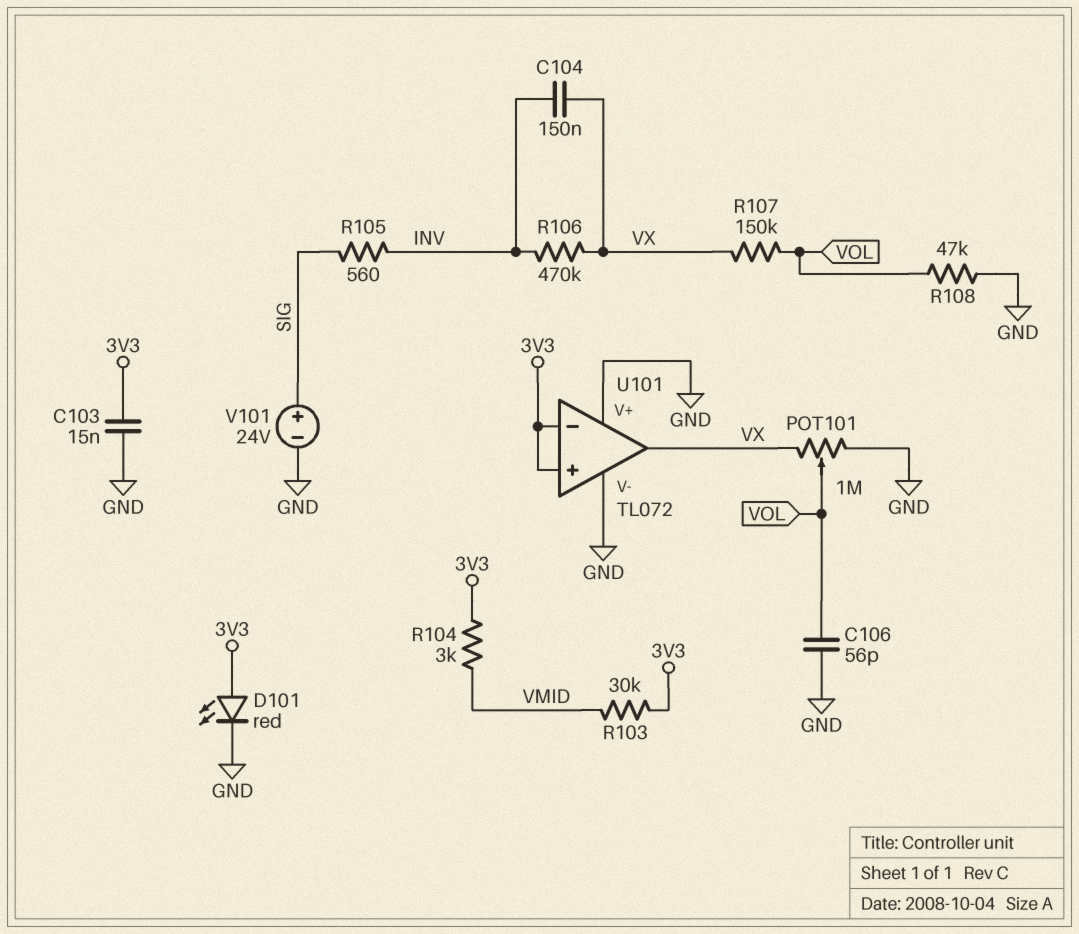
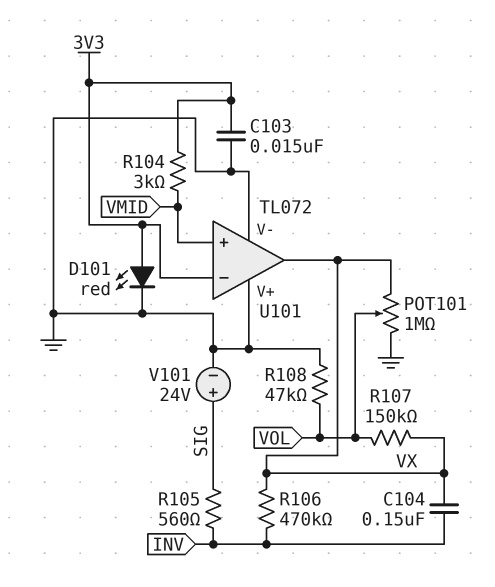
C106: 56pF (GND, VOL) -> none
R103: 30k (3V3, VMID) -> none
U101 pin in+: 3V3 -> VMID

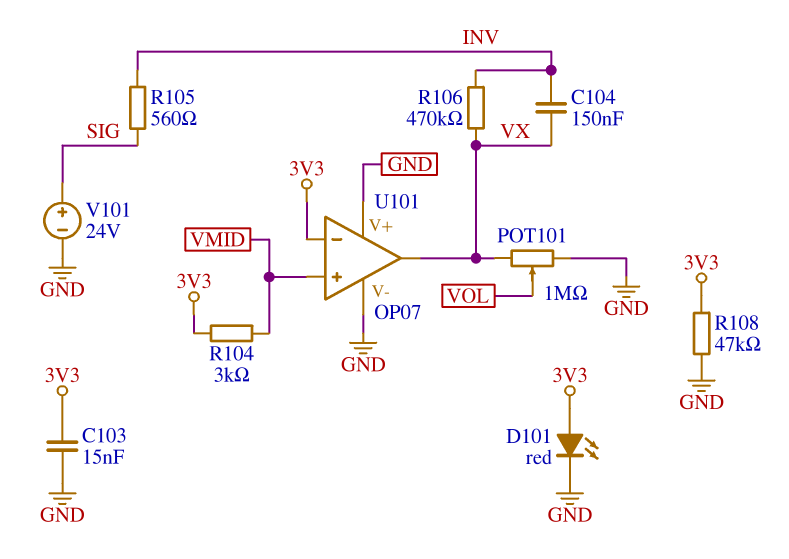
R107: 150k (VOL, VX) -> none
R108: 47k (GND, VOL) -> 47k (3V3, GND)
U101: TL072 -> OP07

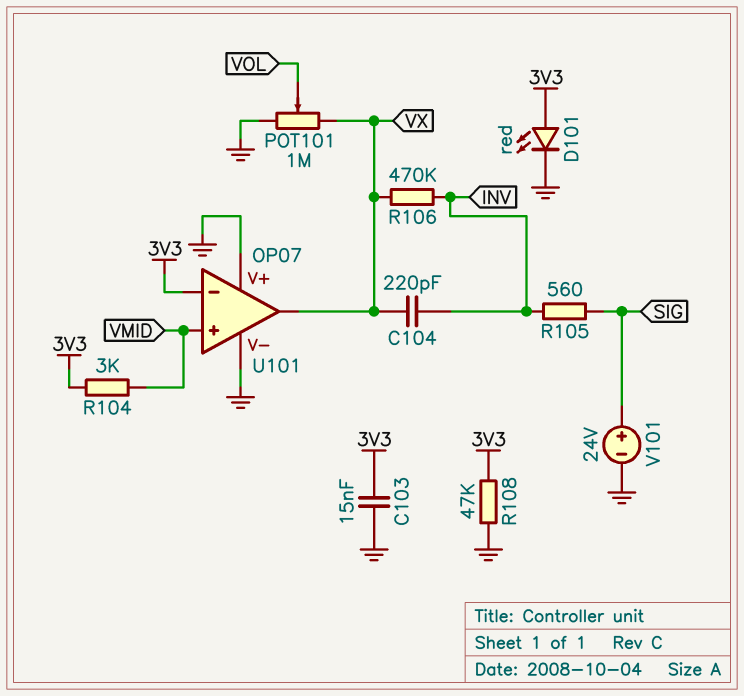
C104: 150nF (INV, VX) -> 220pF (INV, VX)

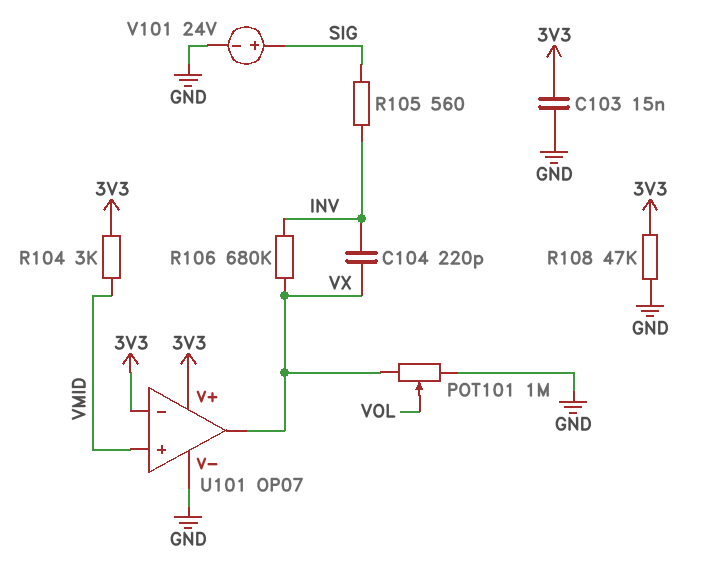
D101: LED red (A 3V3, K GND) -> none
R106: 470k (INV, VX) -> 680k (INV, VX)
U101 pin V+: GND -> 3V3

